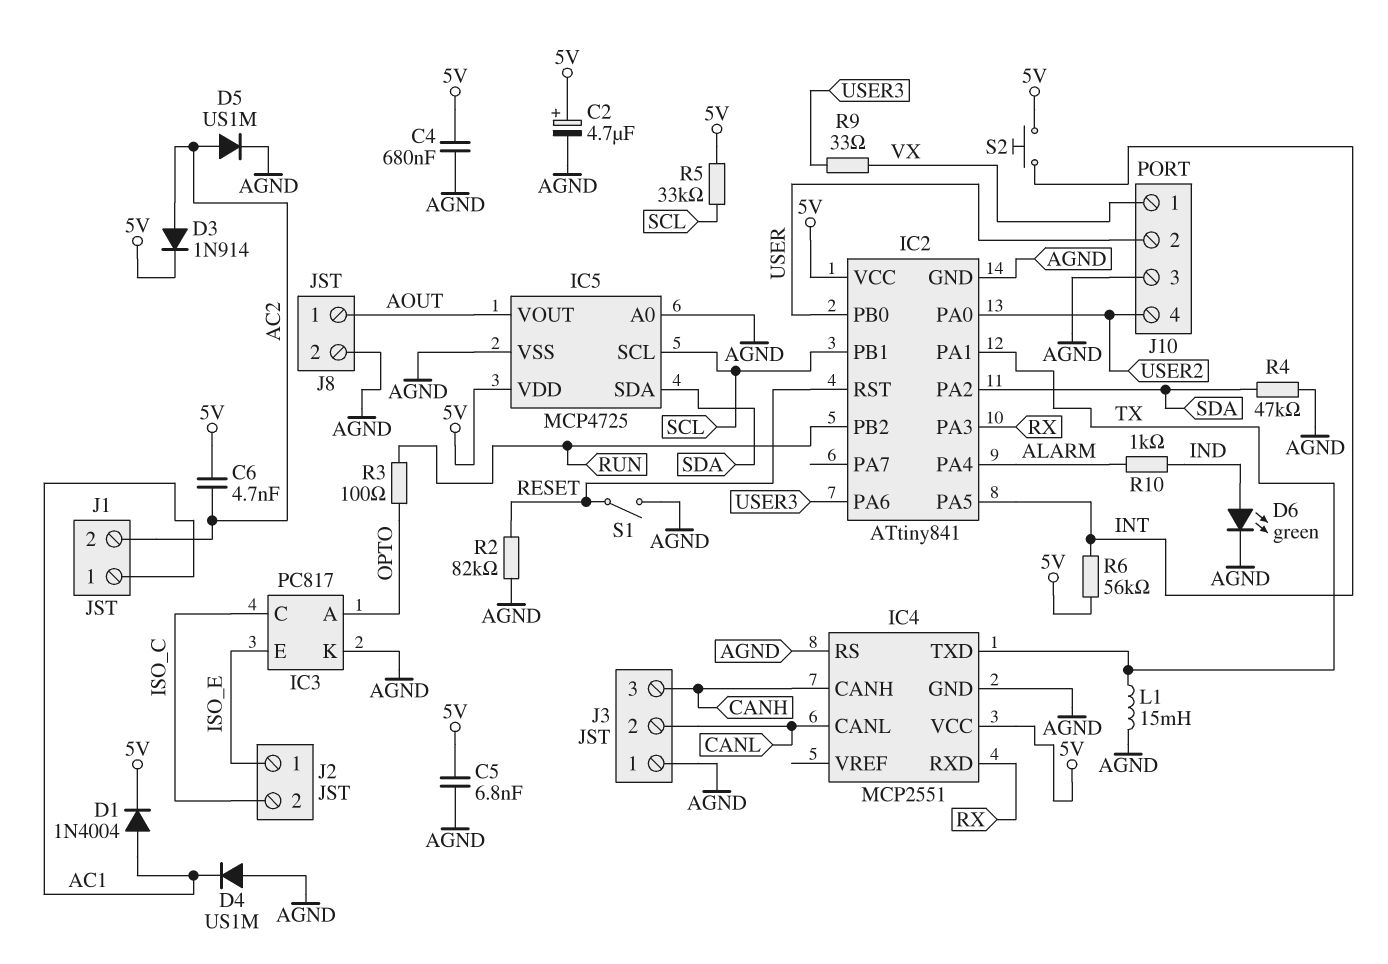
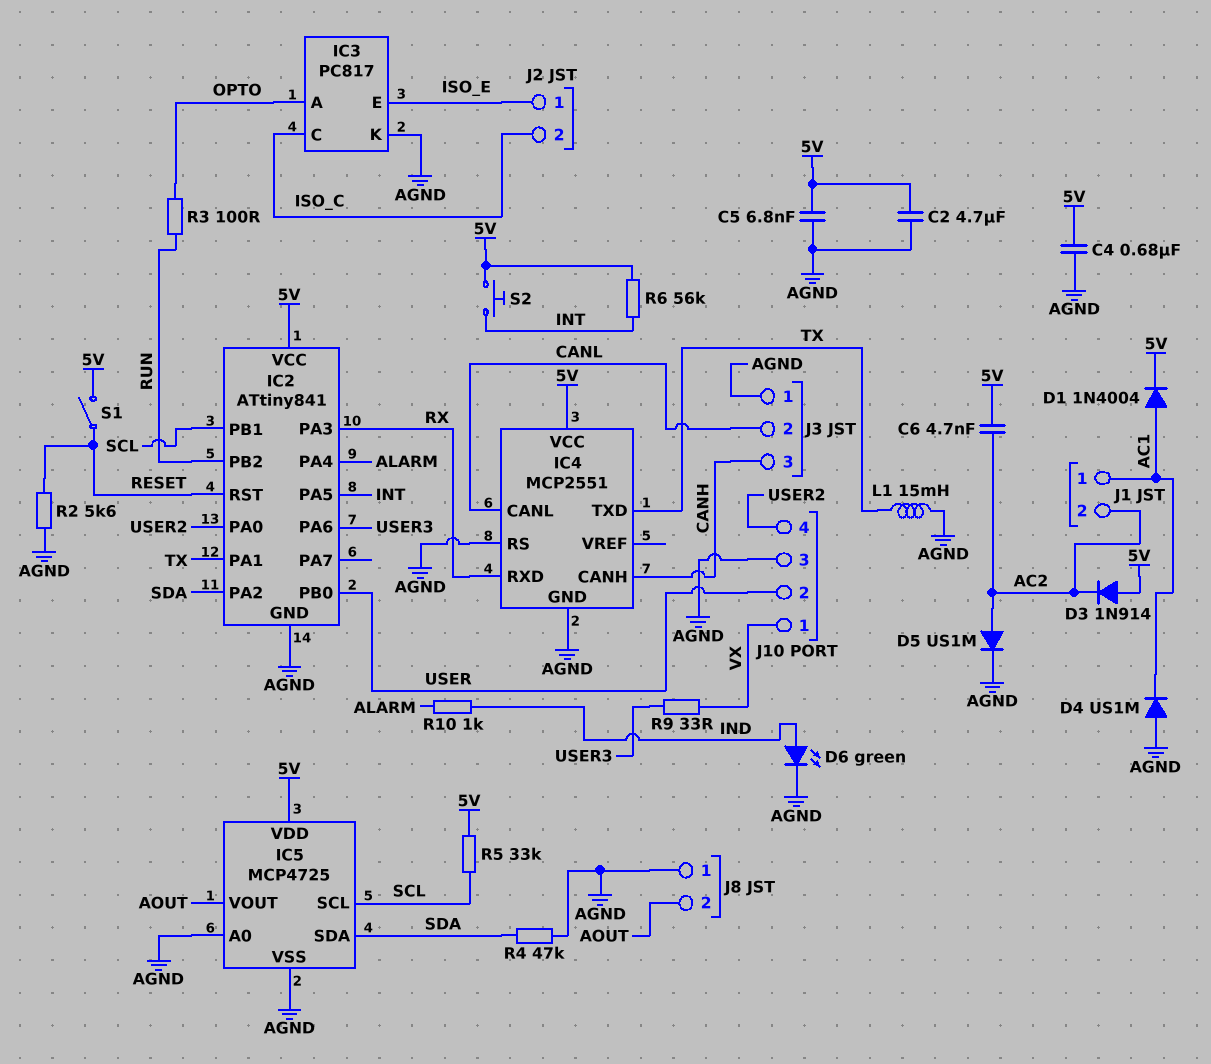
C2: 4.7uF (plus 5V, minus AGND) -> 4.7uF (5V, AGND)
D3: diode 1N914 (A AC2, K 5V) -> diode 1N914 (A 5V, K AC2)
J8 pin 1: AOUT -> AGND
J8 pin 2: AGND -> AOUT
R2: 82k (AGND, RESET) -> 5.6k (AGND, RESET)
S1: switch (AGND, RESET) -> switch (5V, RESET)

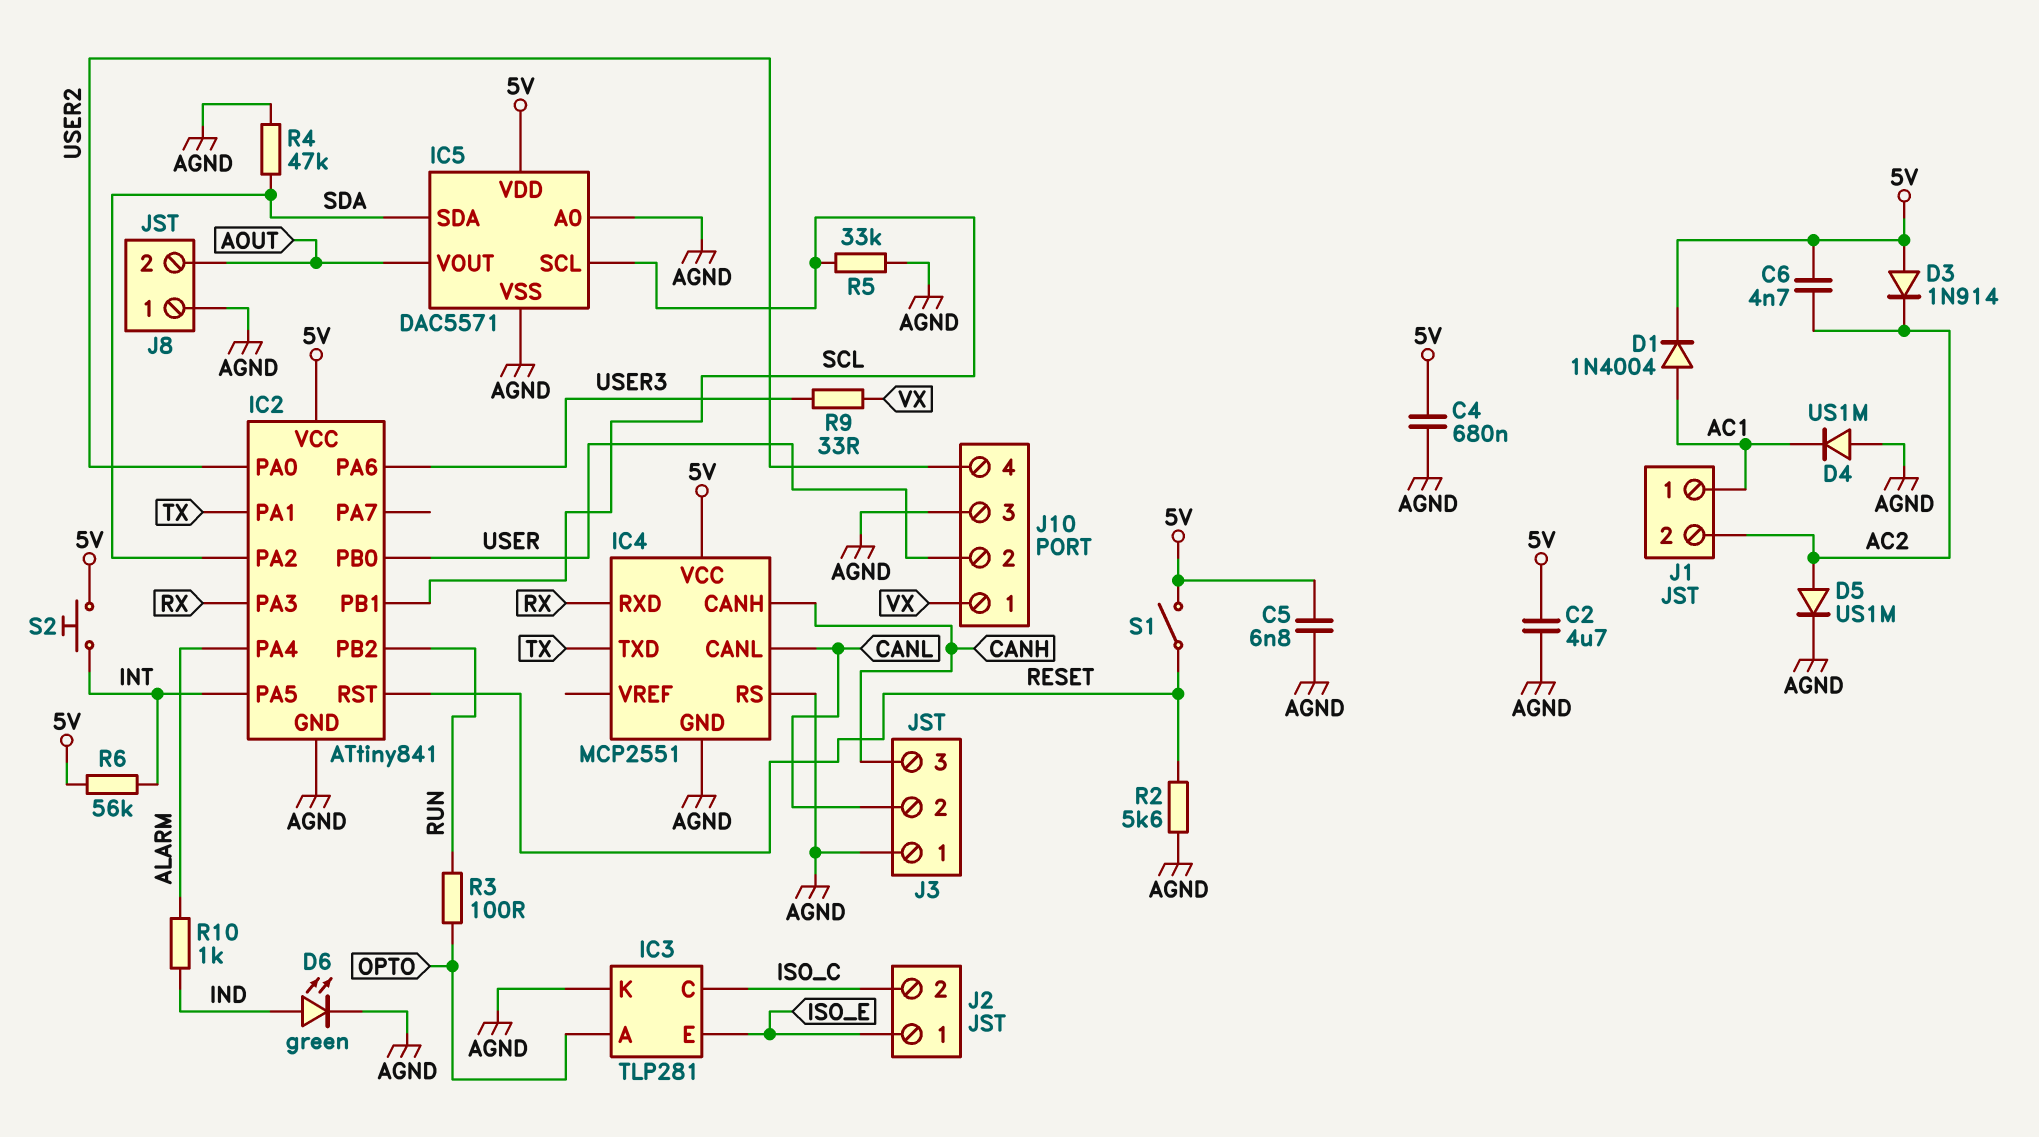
IC3: PC817 -> TLP281
IC5: MCP4725 -> DAC5571
L1: 15mH (AGND, TX) -> none
R5: 33k (5V, SCL) -> 33k (AGND, SCL)

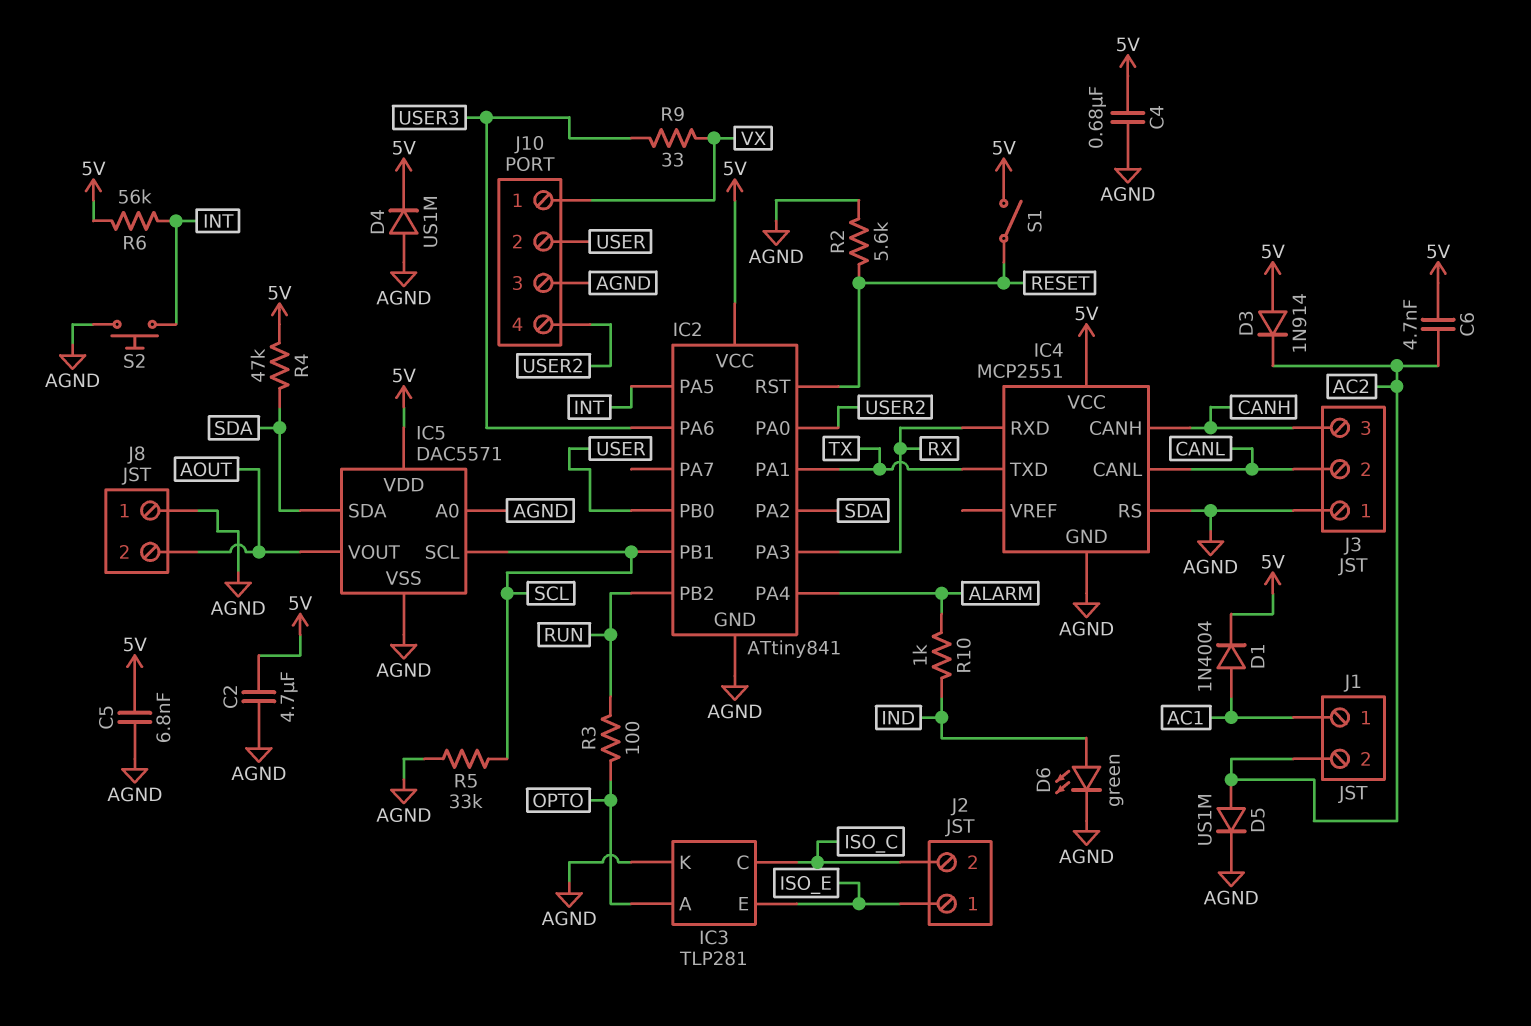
D4: diode US1M (A AGND, K AC1) -> diode US1M (A AGND, K 5V)
R4: 47k (AGND, SDA) -> 47k (5V, SDA)
S2: button (5V, INT) -> button (AGND, INT)

